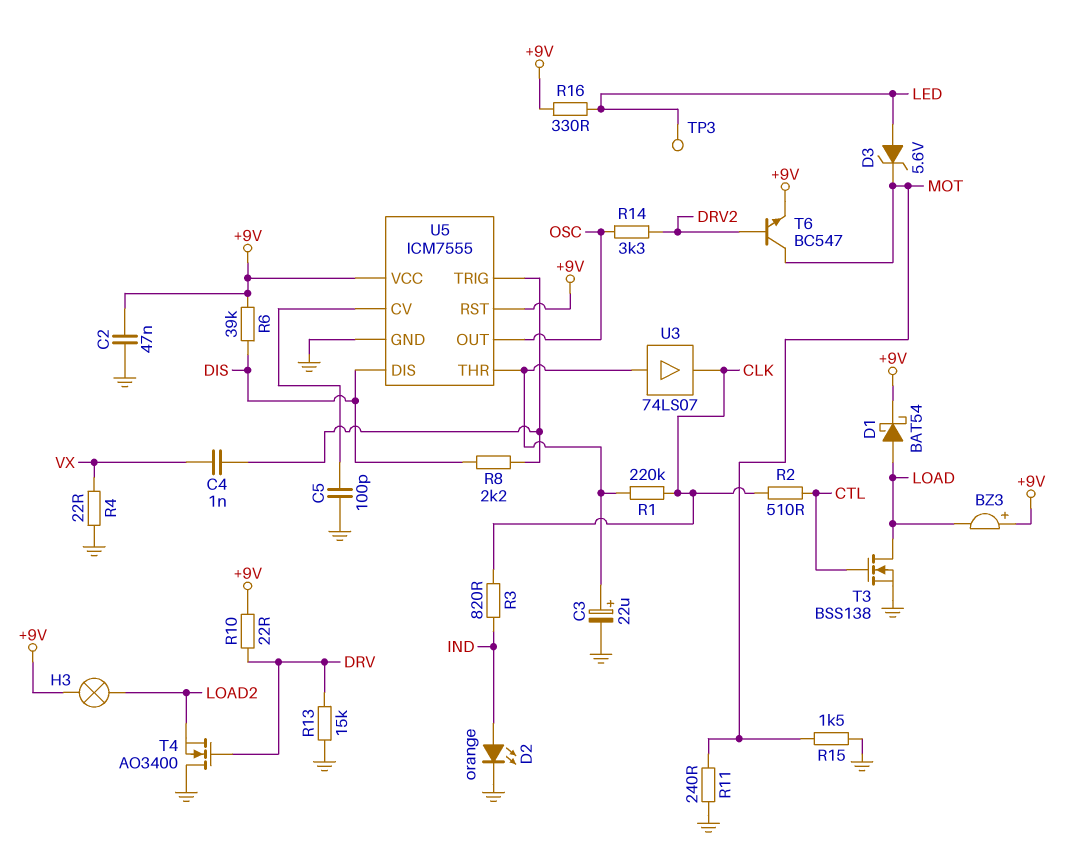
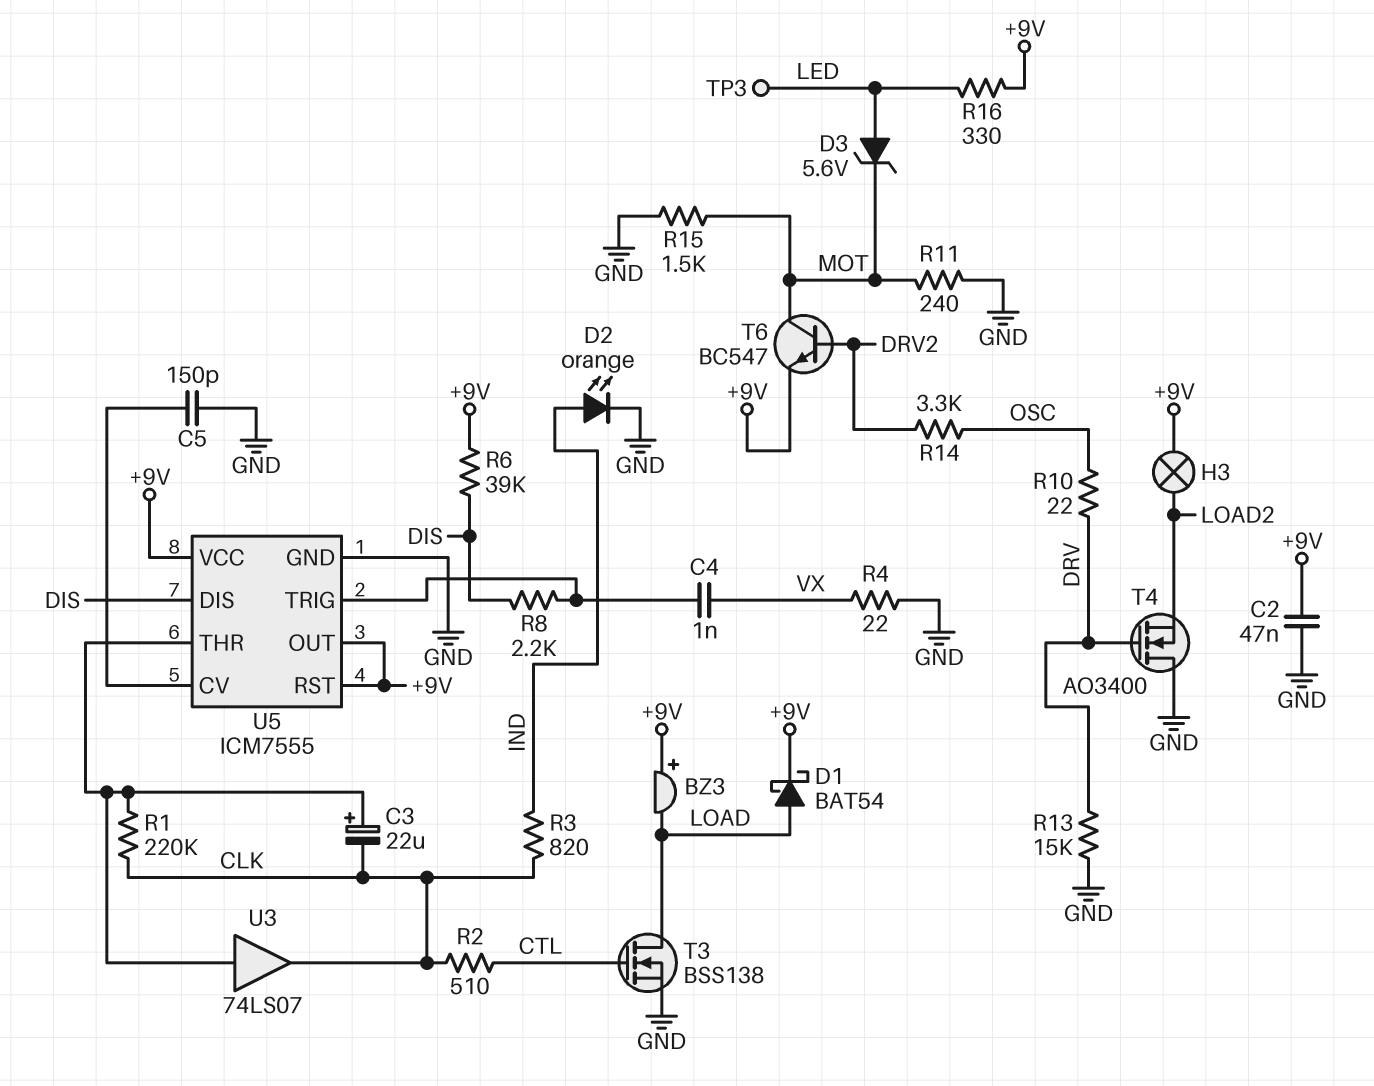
C3: 22uF (plus U5/THR, minus GND) -> 22uF (plus U5/THR, minus CLK)
C5: 100pF (GND, U5/CV) -> 150pF (GND, U5/CV)
R10: 22 (+9V, DRV) -> 22 (DRV, OSC)
U5 pin OUT: OSC -> +9V

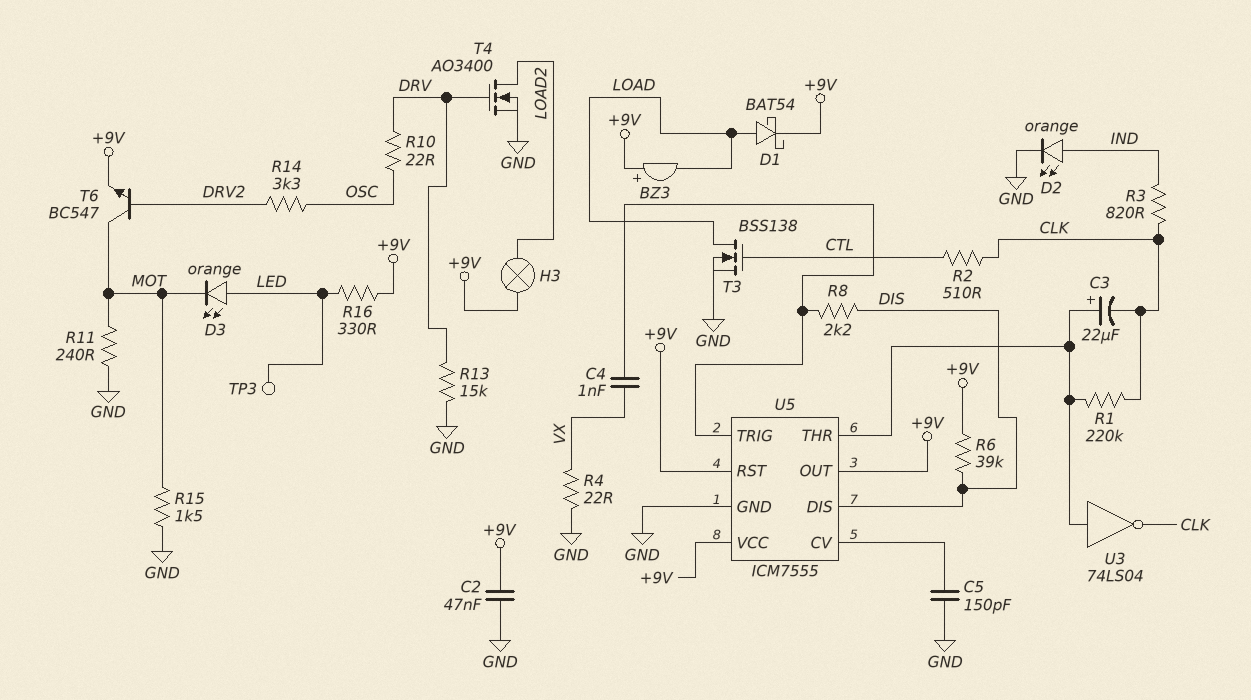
D3: zener 5.6V (A LED, K MOT) -> LED orange (A LED, K MOT)
T4: NMOS AO3400 (G DRV, D GND, S LOAD2) -> NMOS AO3400 (G DRV, D LOAD2, S GND)
U3: buffer 74LS07 (in U5/THR, out CLK) -> NOT 74LS04 (in U5/THR, out CLK)

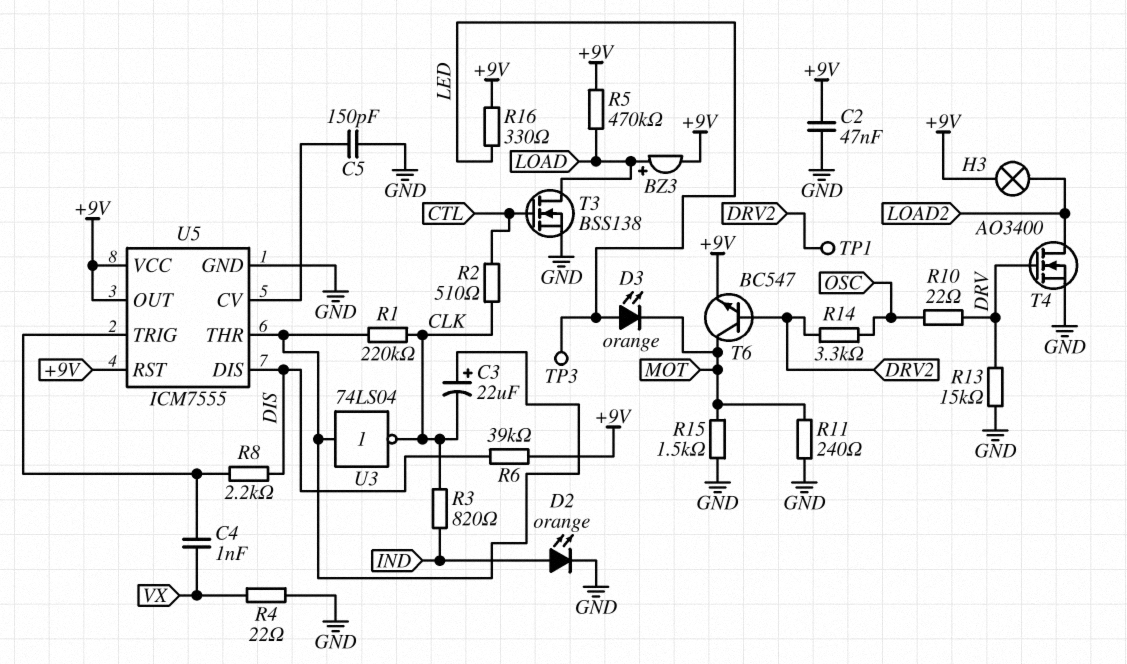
BZ3: buzzer (plus +9V, minus LOAD) -> buzzer (plus LOAD, minus +9V)
D1: schottky BAT54 (A LOAD, K +9V) -> none
R5: none -> 470k (+9V, LOAD)
TP1: none -> test point (DRV2)

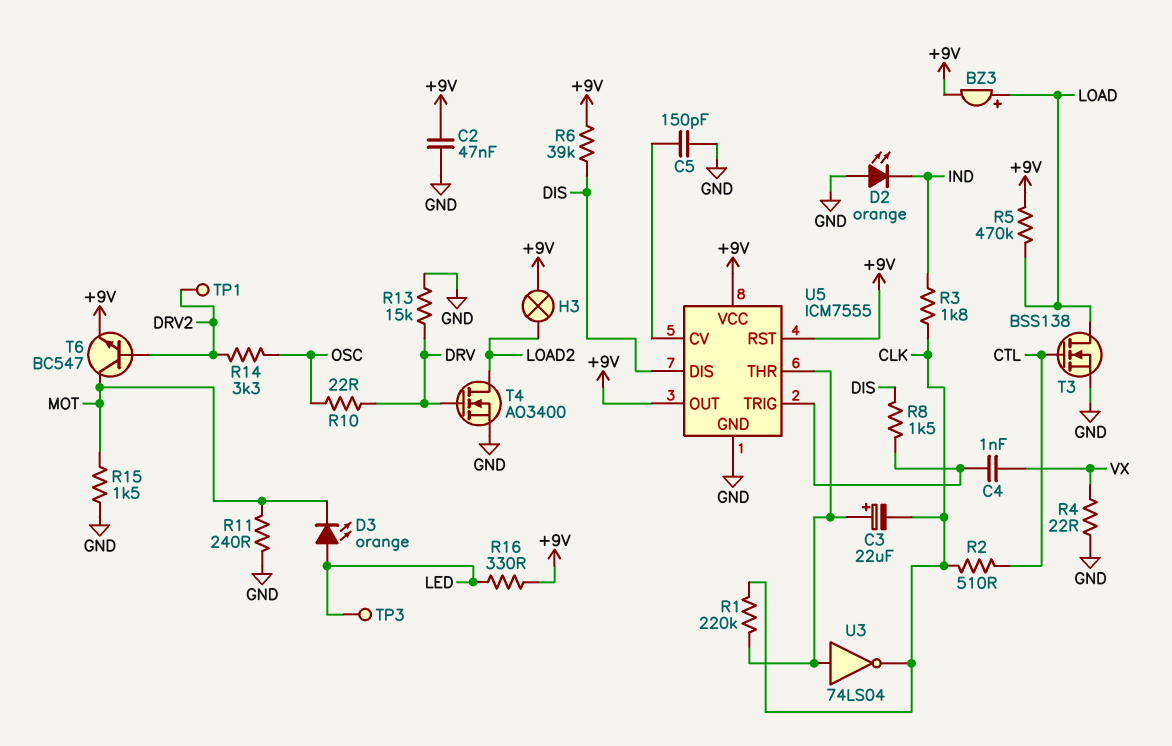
D2: LED orange (A IND, K GND) -> LED orange (A GND, K IND)
R3: 820 (CLK, IND) -> 1.8k (CLK, IND)
R8: 2.2k (DIS, U5/TRIG) -> 1.5k (DIS, U5/TRIG)

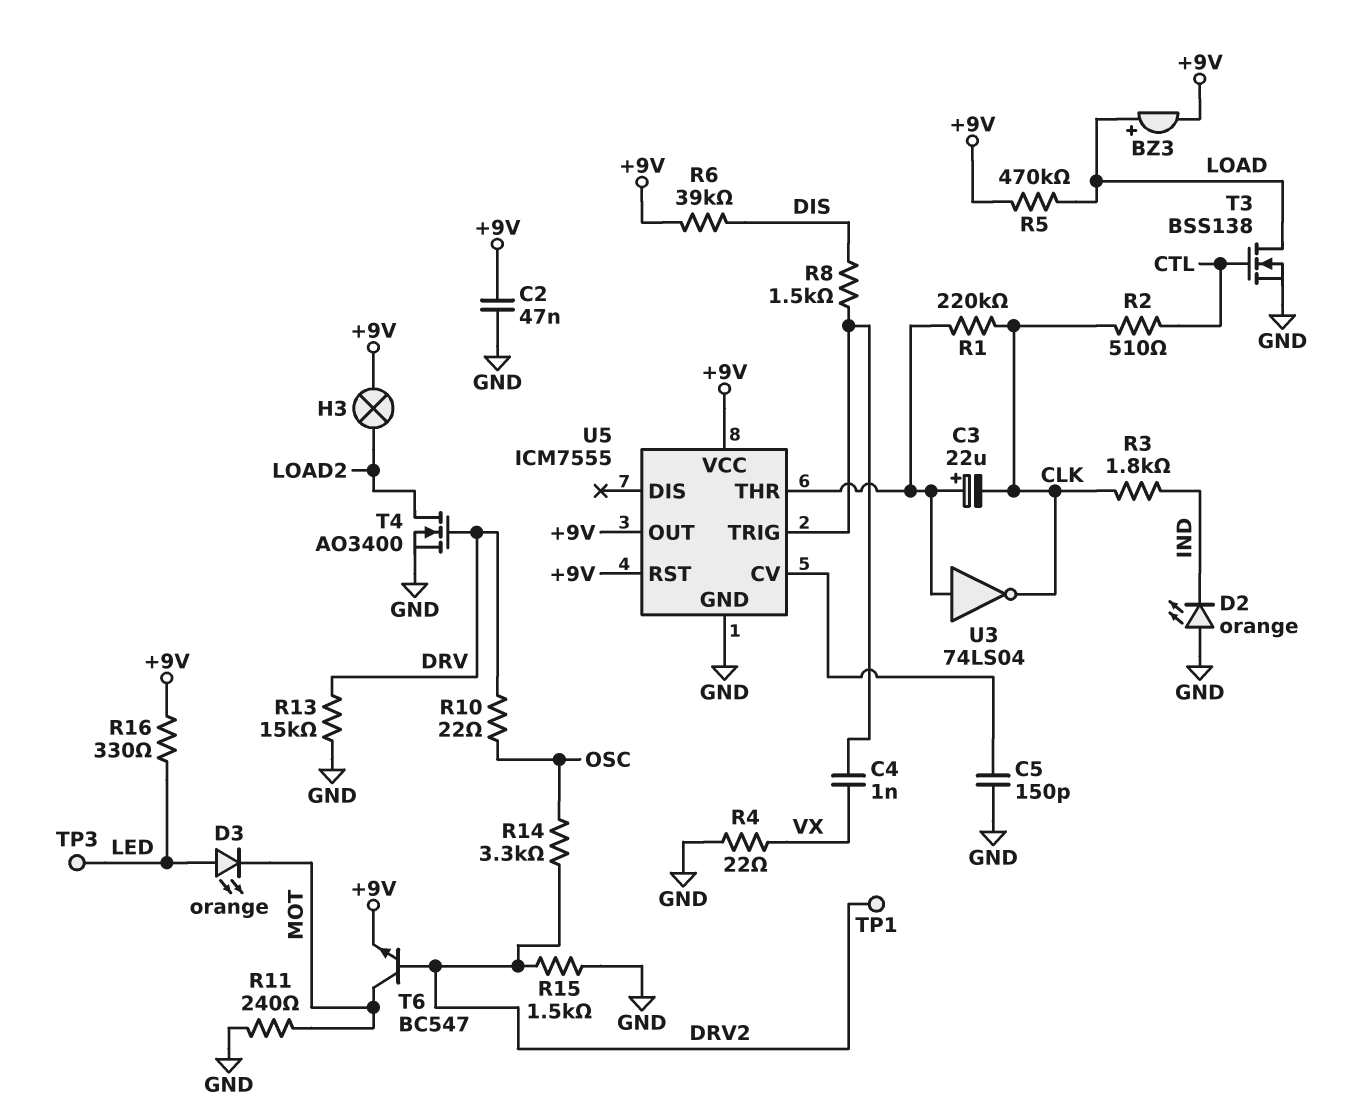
R15: 1.5k (GND, MOT) -> 1.5k (DRV2, GND)
U5 pin DIS: DIS -> none

